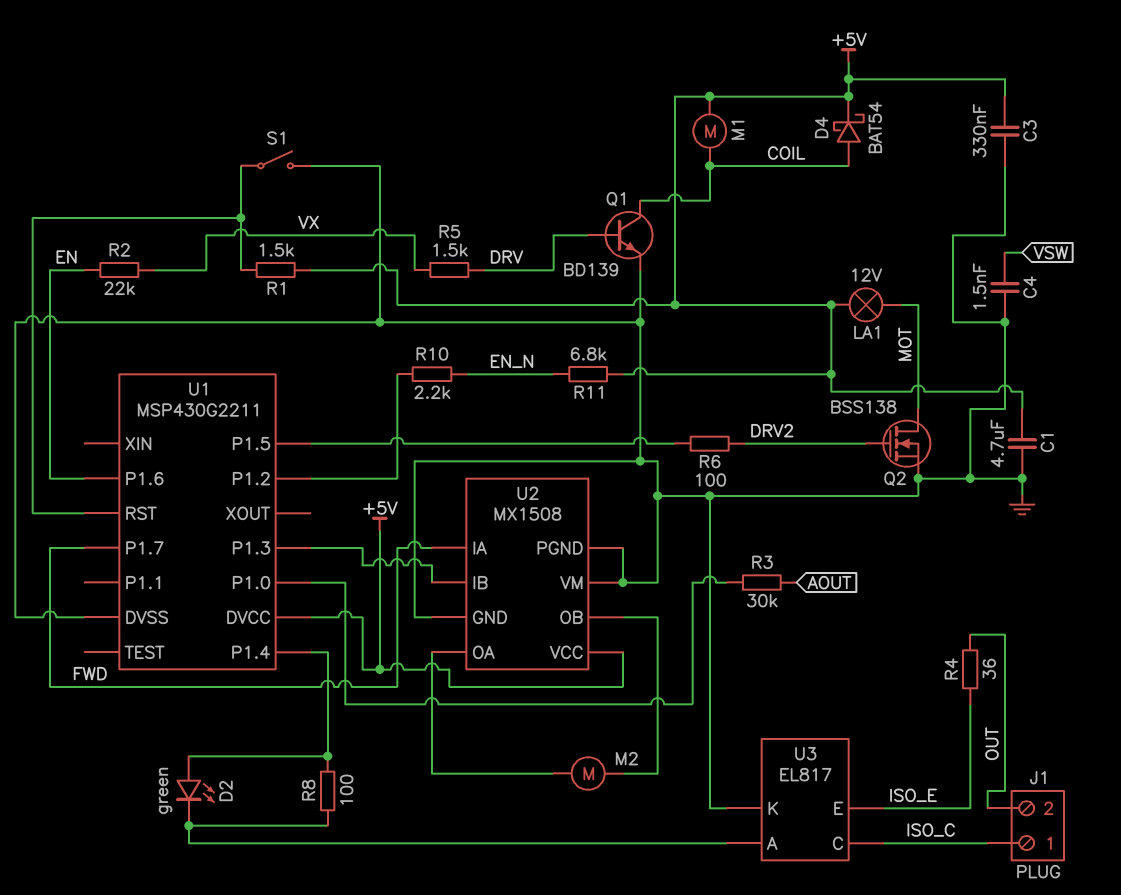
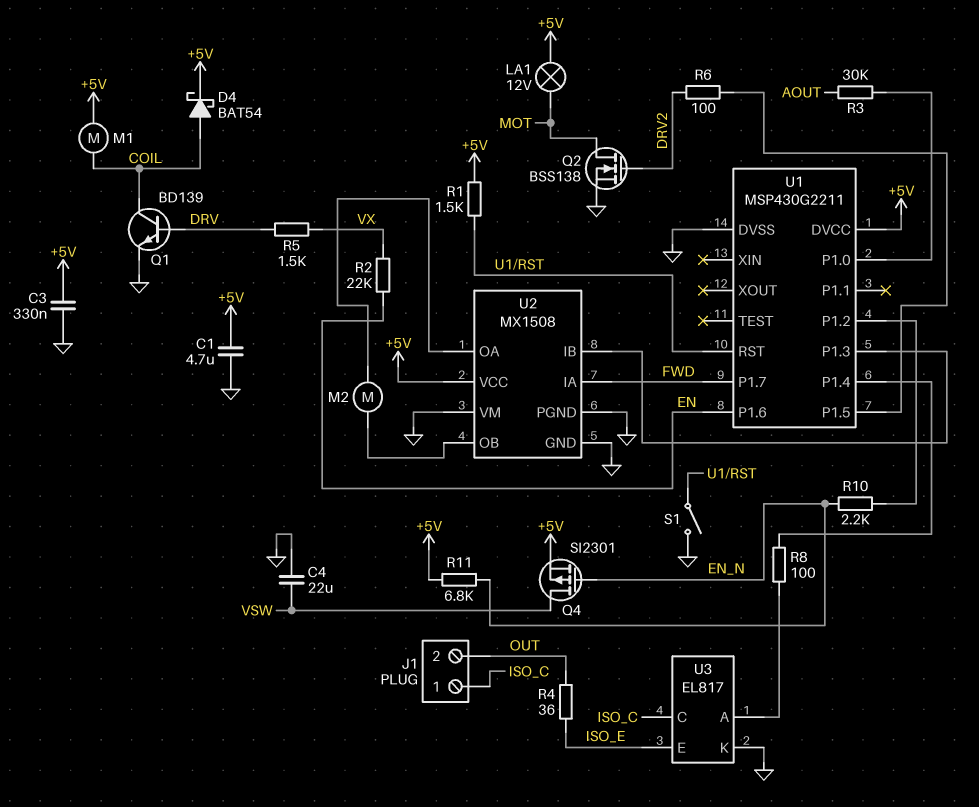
C4: 1.5nF (GND, VSW) -> 22uF (GND, VSW)
D2: LED green (A U1/P1.4, K U3/A) -> none
Q4: none -> PMOS SI2301 (G EN_N, D VSW, S +5V)

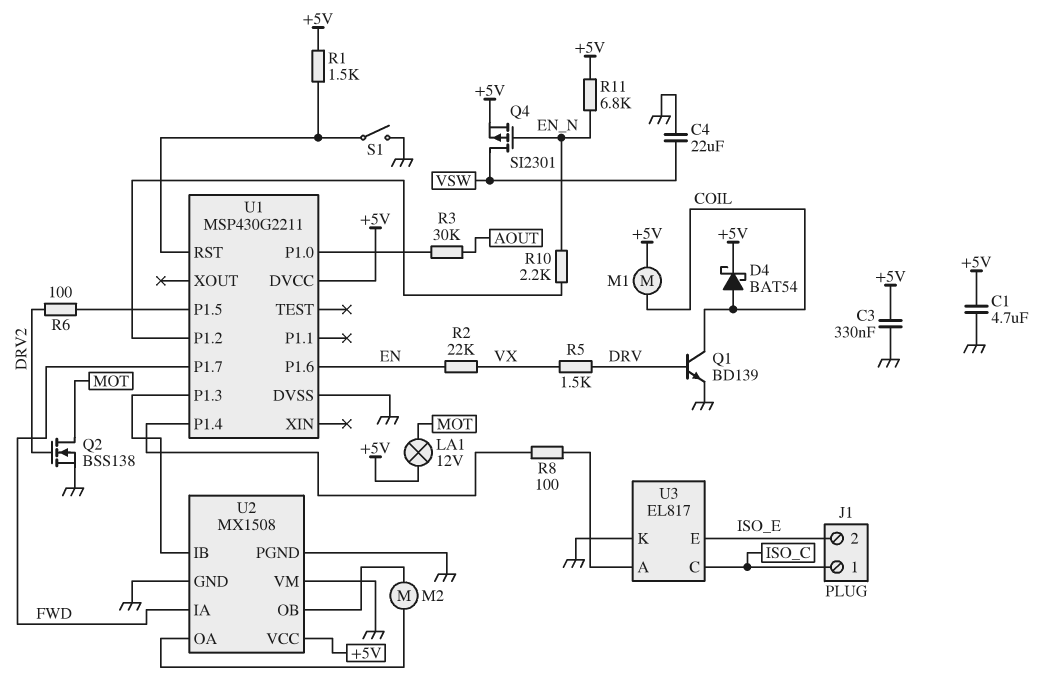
J1 pin 2: OUT -> ISO_E
R4: 36 (ISO_E, OUT) -> none

